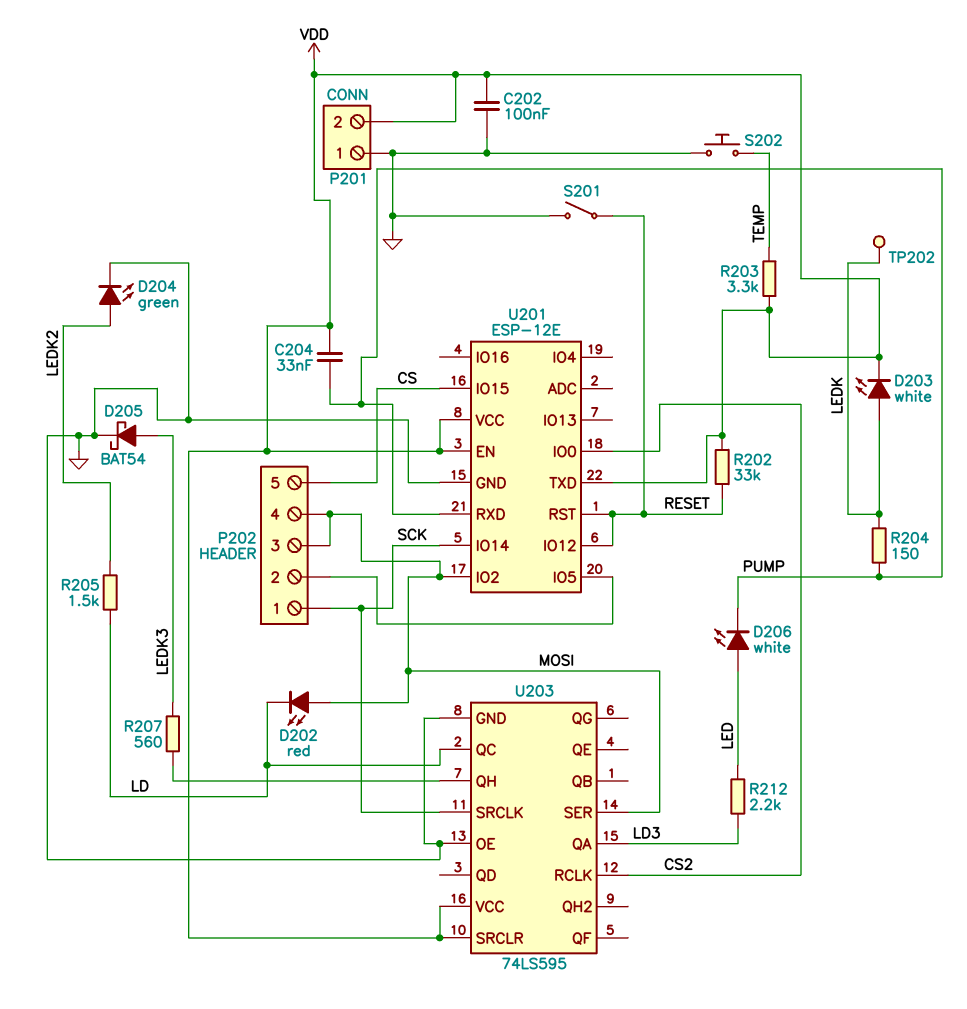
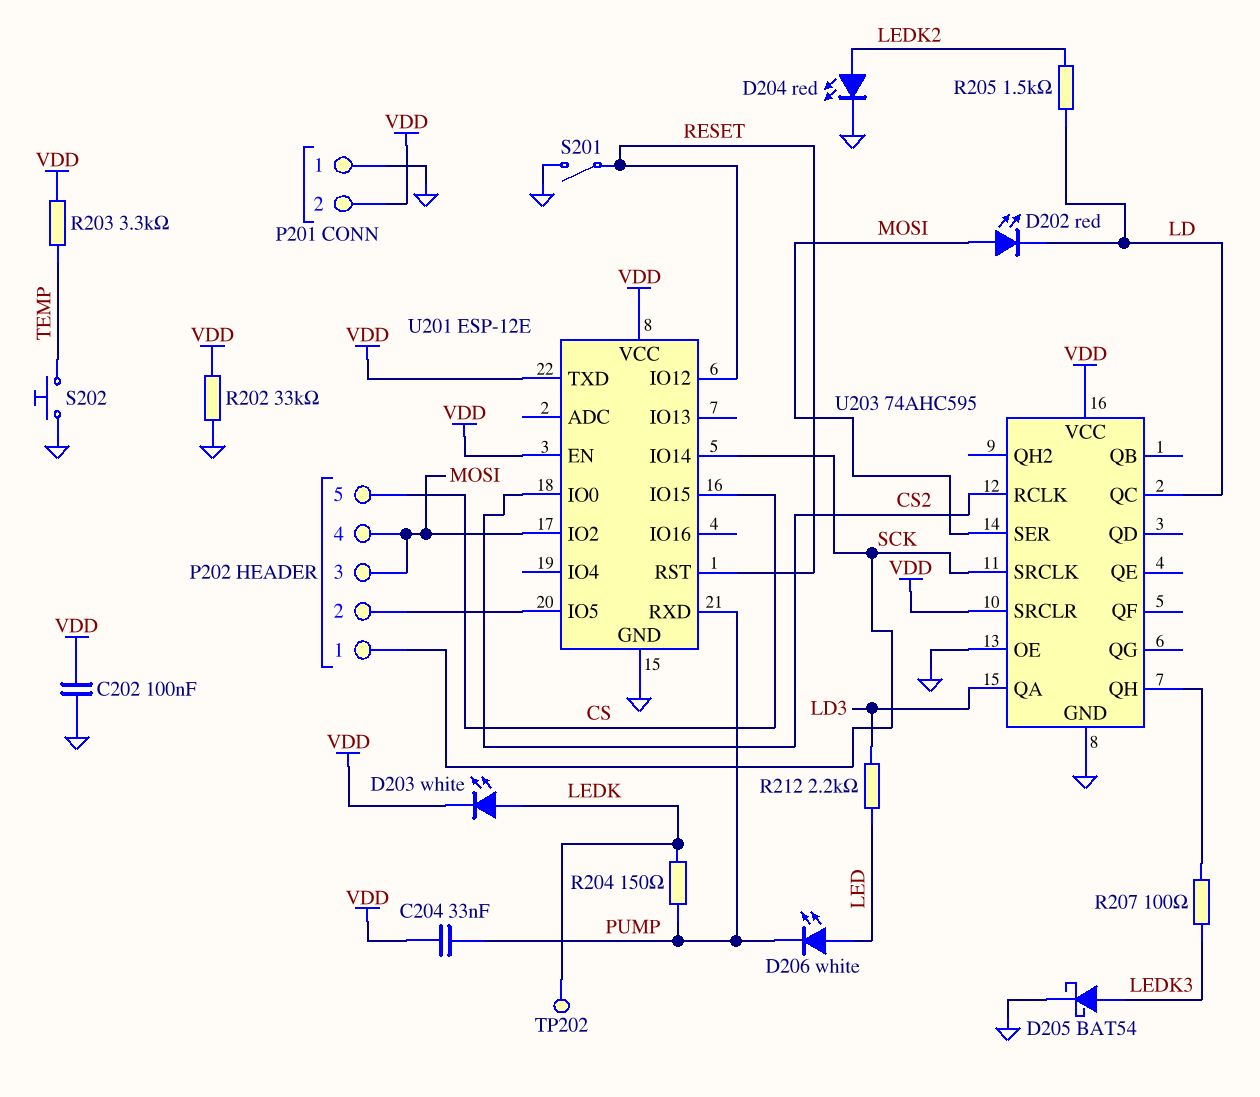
D204: LED green (A LEDK2, K GND) -> LED red (A LEDK2, K GND)
R202: 33k (RESET, VDD) -> 33k (GND, VDD)
R207: 560 (LEDK3, U203/QH) -> 100 (LEDK3, U203/QH)
U203: 74LS595 -> 74AHC595

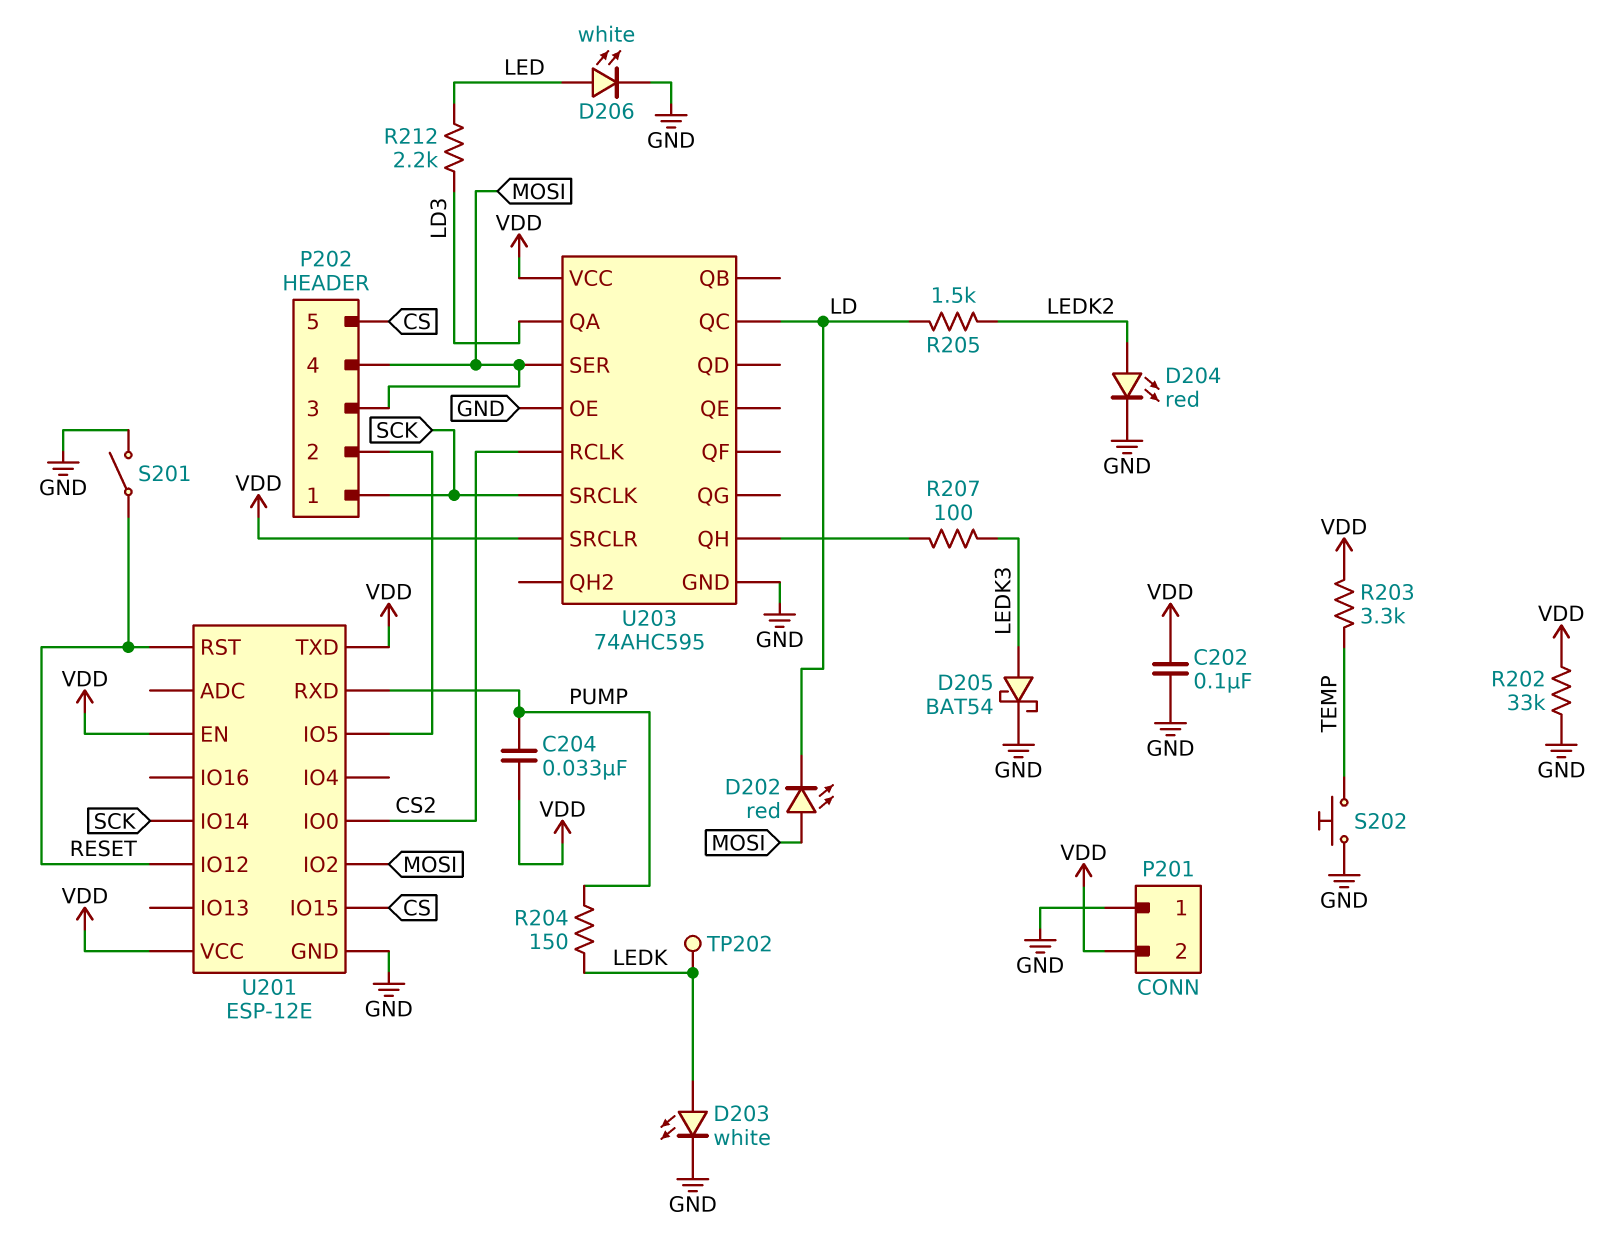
D203: LED white (A LEDK, K VDD) -> LED white (A LEDK, K GND)
D206: LED white (A LED, K PUMP) -> LED white (A LED, K GND)

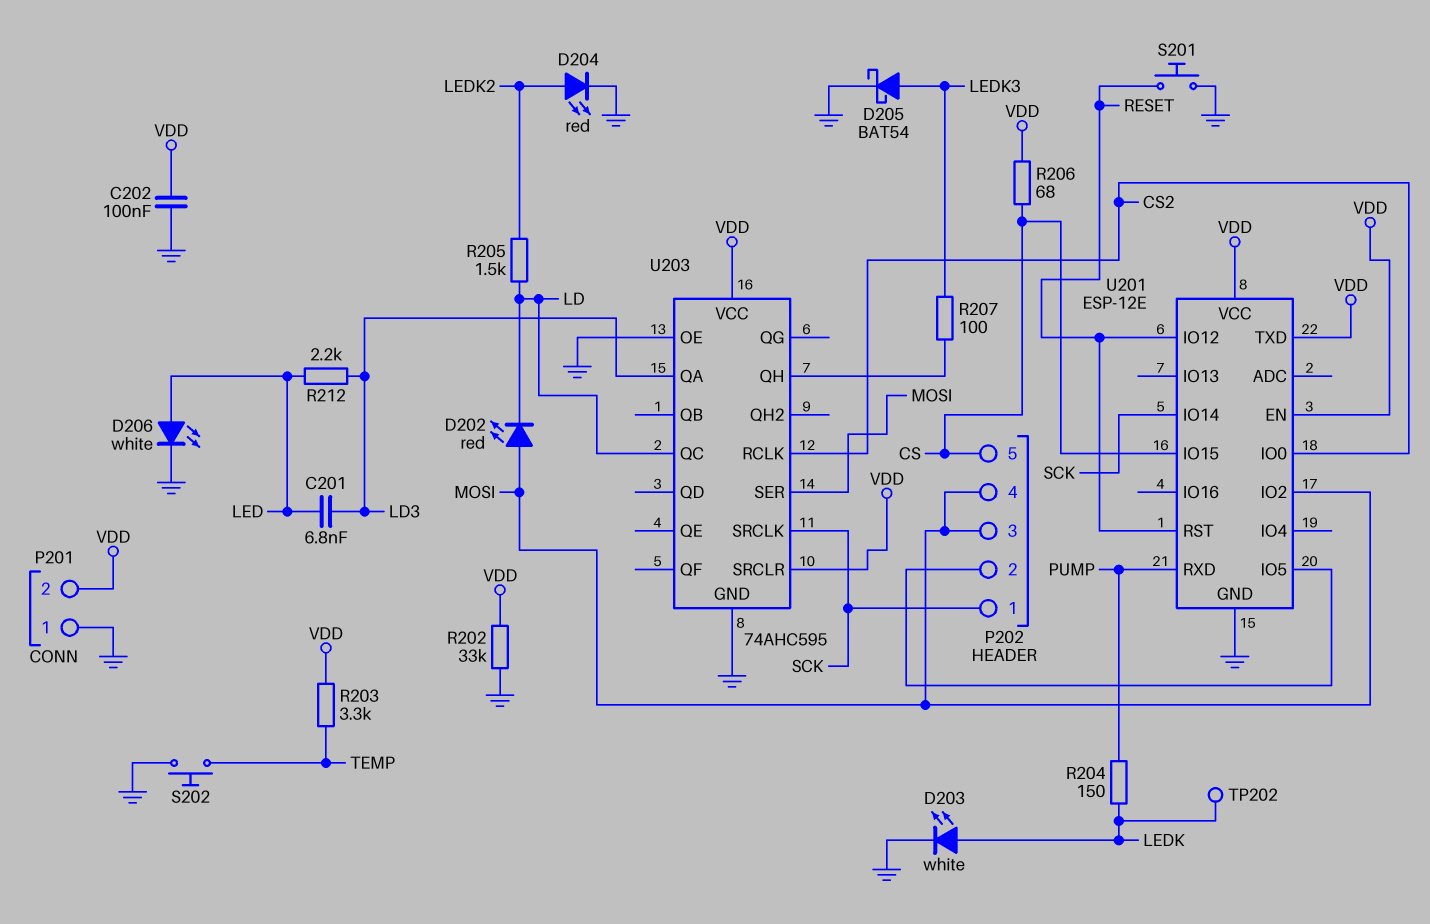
C201: none -> 6.8nF (LD3, LED)
C204: 33nF (PUMP, VDD) -> none
R206: none -> 68 (CS, VDD)
S201: switch (GND, RESET) -> button (GND, RESET)

